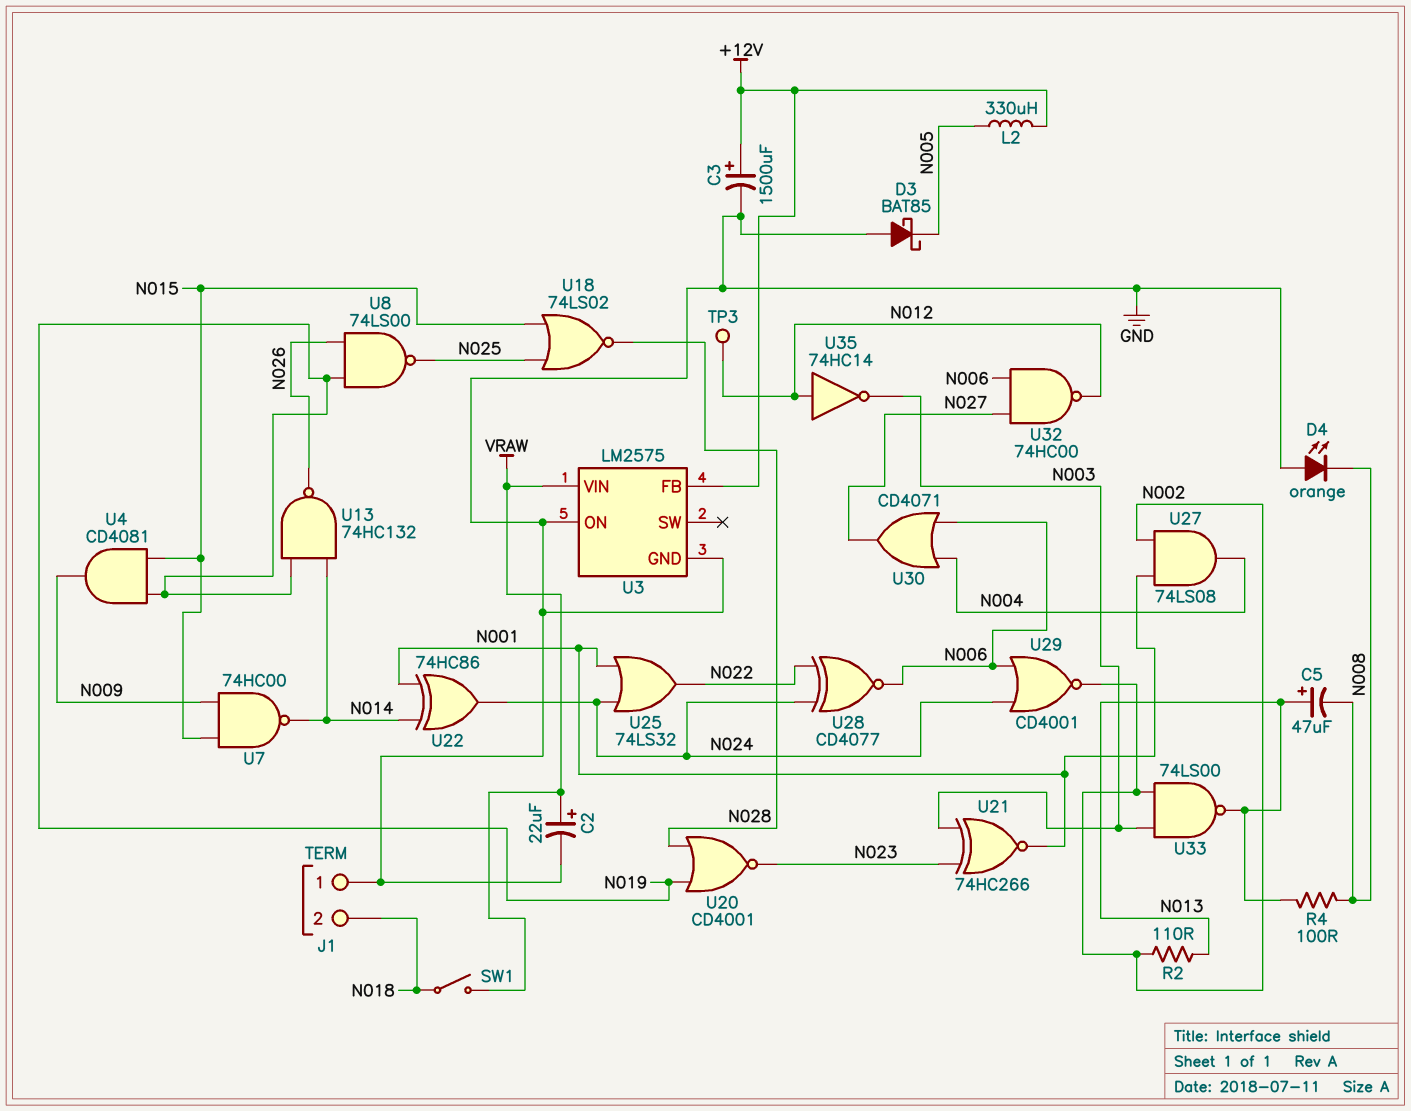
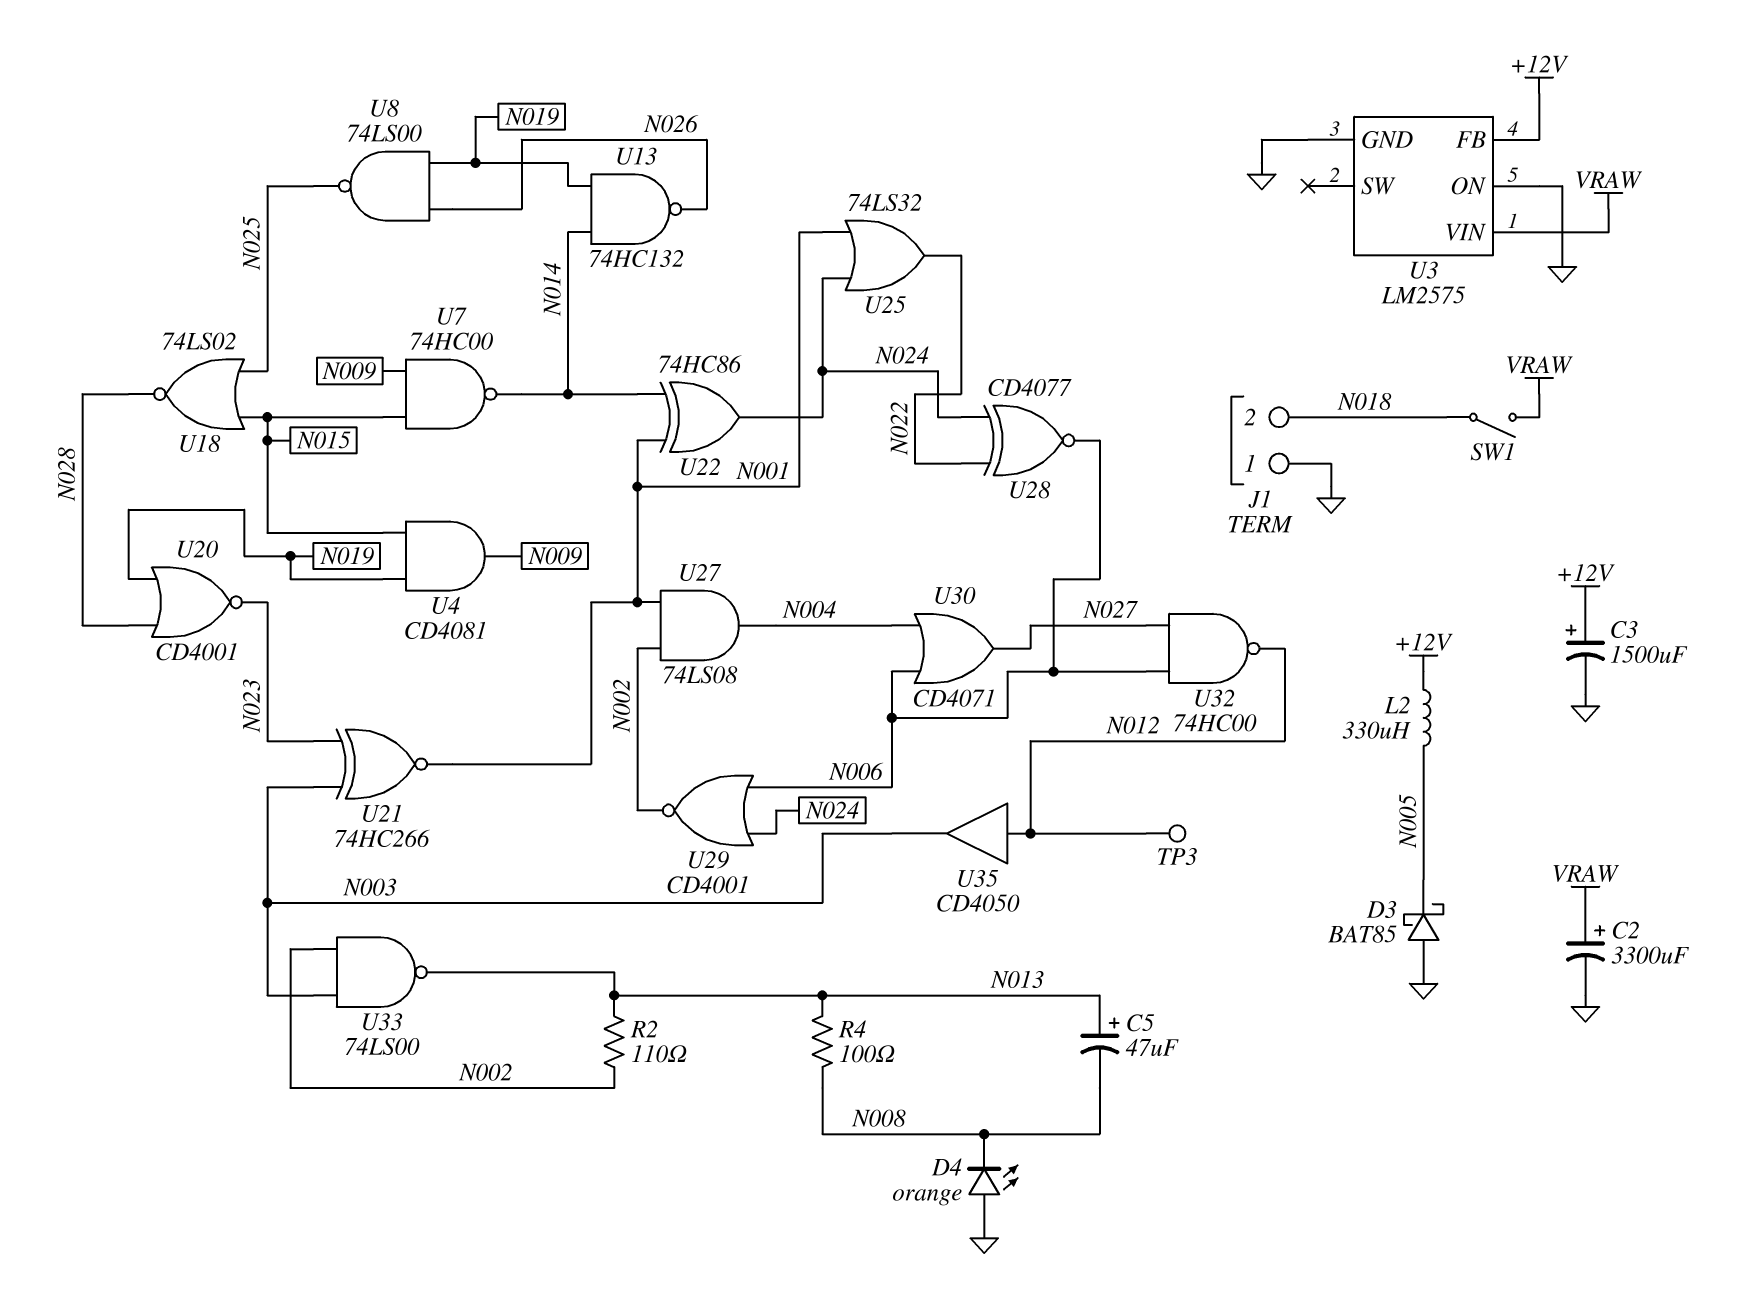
C2: 22uF (plus VRAW, minus GND) -> 3300uF (plus VRAW, minus GND)
U35: NOT 74HC14 (in N012, out N003) -> buffer CD4050 (in N012, out N003)

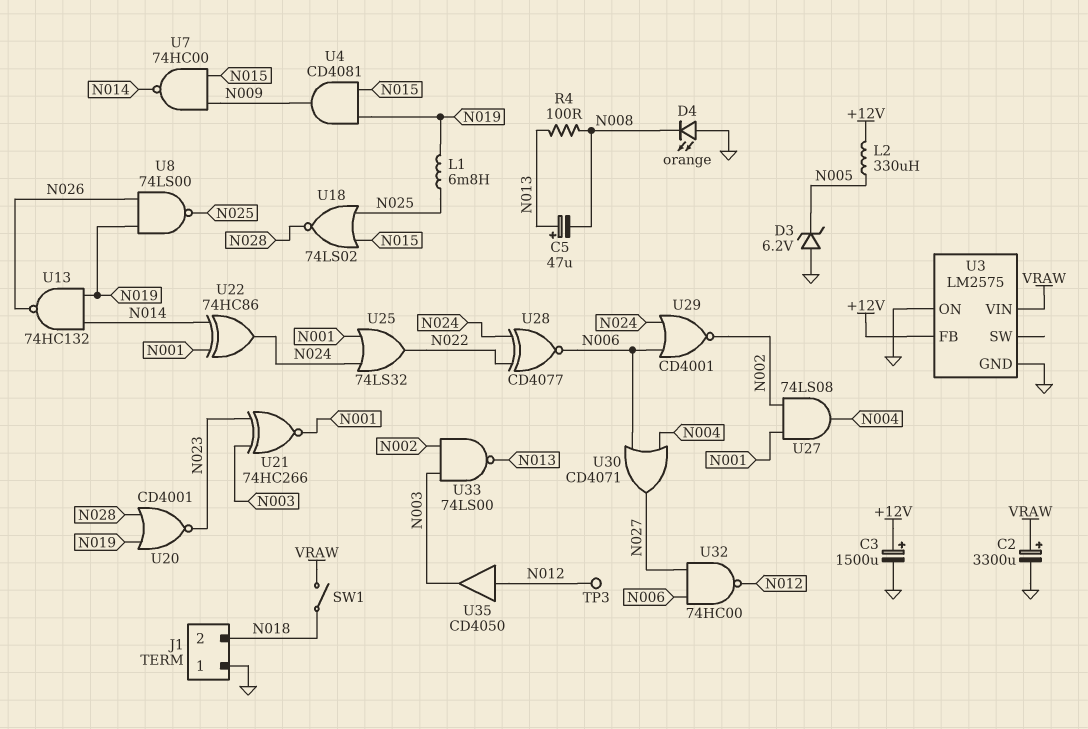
D3: schottky BAT85 (A GND, K N005) -> zener 6.2V (A GND, K N005)
L1: none -> 6.8mH (N019, N025)
R2: 110 (N002, N013) -> none

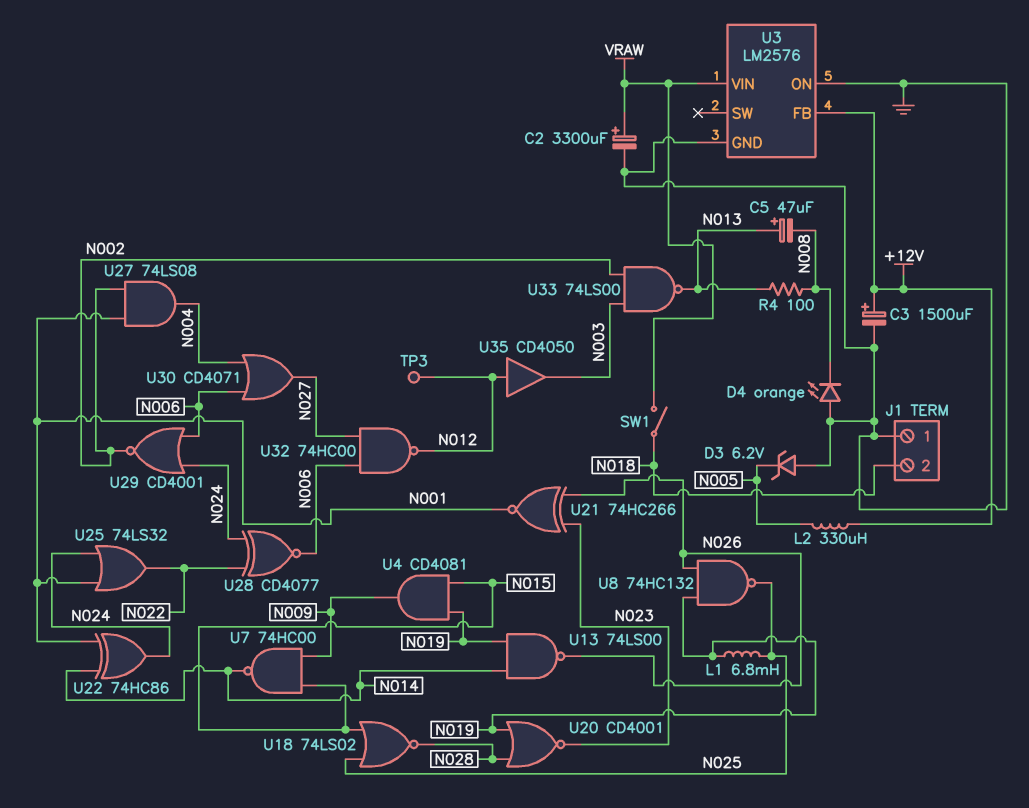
U3: LM2575 -> LM2576
U8: NAND 74LS00 (in N019, in N026, out N025) -> NAND 74HC132 (in N019, in N026, out N025)
U13: NAND 74HC132 (in N014, in N019, out N026) -> NAND 74LS00 (in N014, in N019, out N026)
U21: XNOR 74HC266 (in N003, in N023, out N001) -> XNOR 74HC266 (in N023, in N026, out N001)

